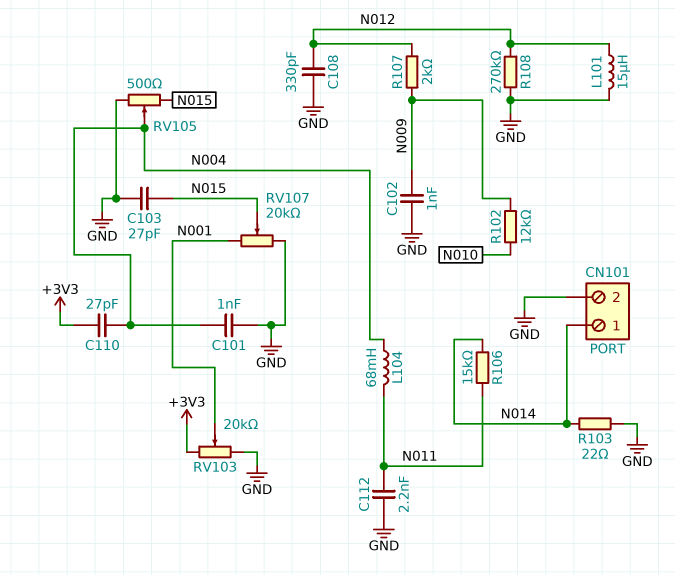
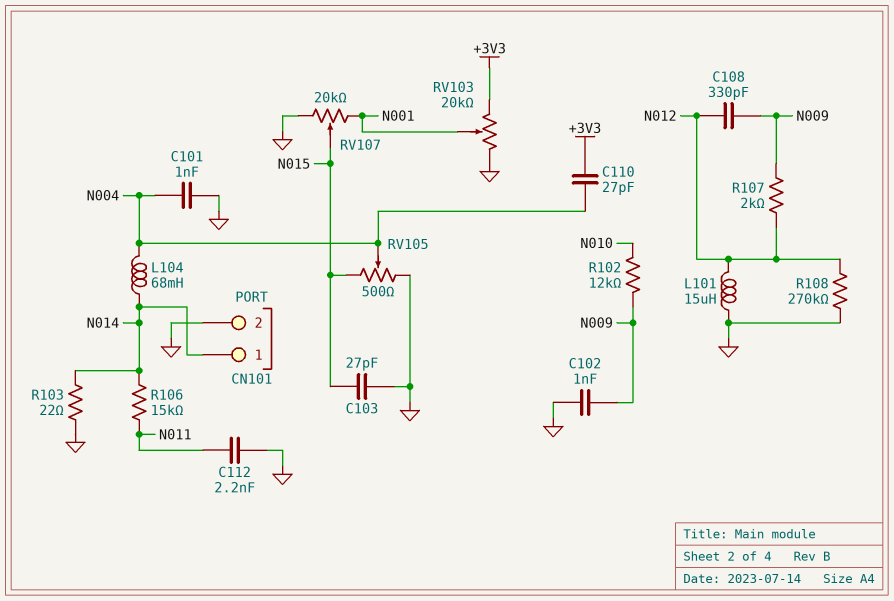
C108: 330pF (GND, N012) -> 330pF (N009, N012)
L104: 68mH (N004, N011) -> 68mH (N004, N014)

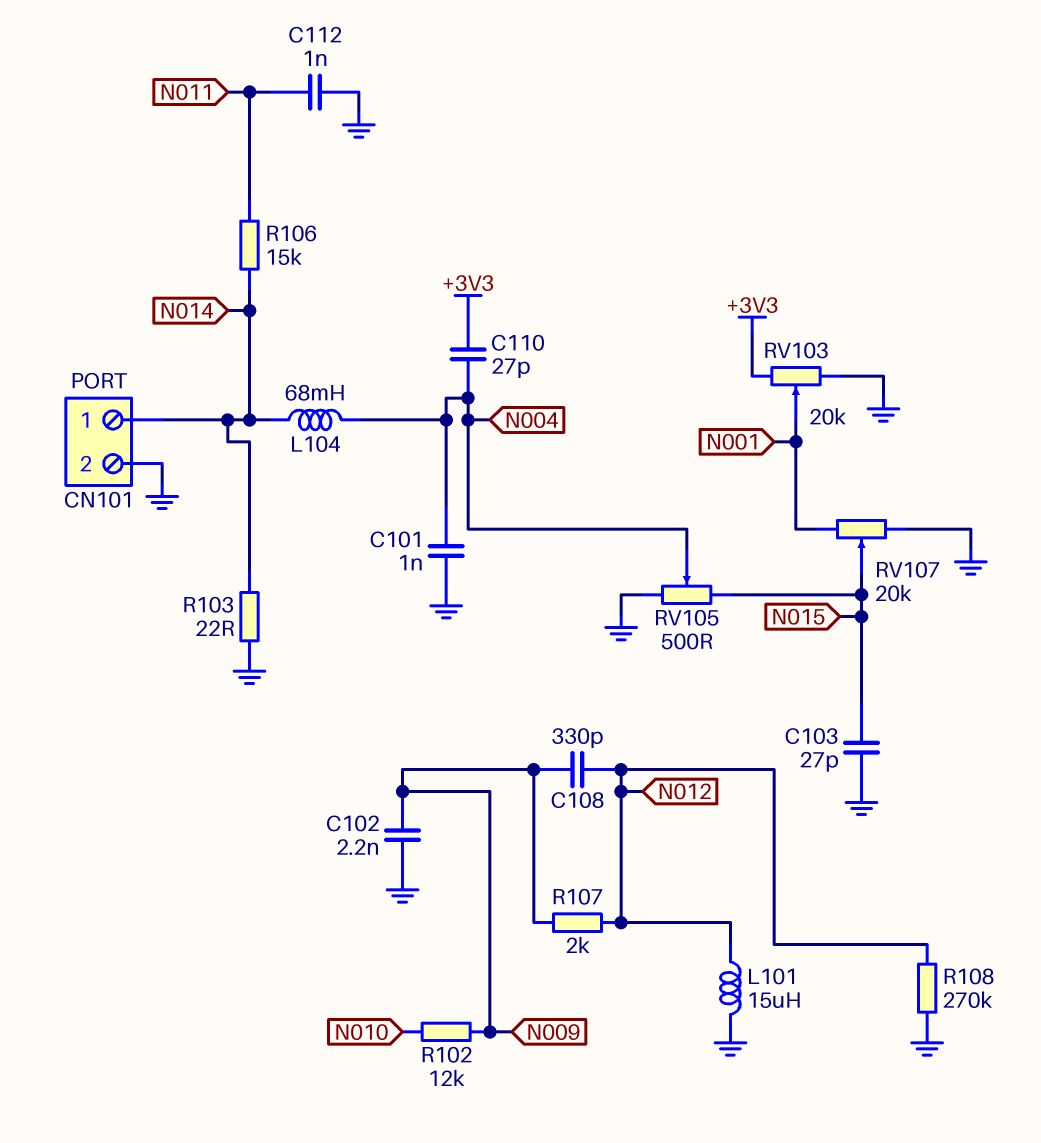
C102: 1nF (GND, N009) -> 2.2nF (GND, N009)
C112: 2.2nF (GND, N011) -> 1nF (GND, N011)

